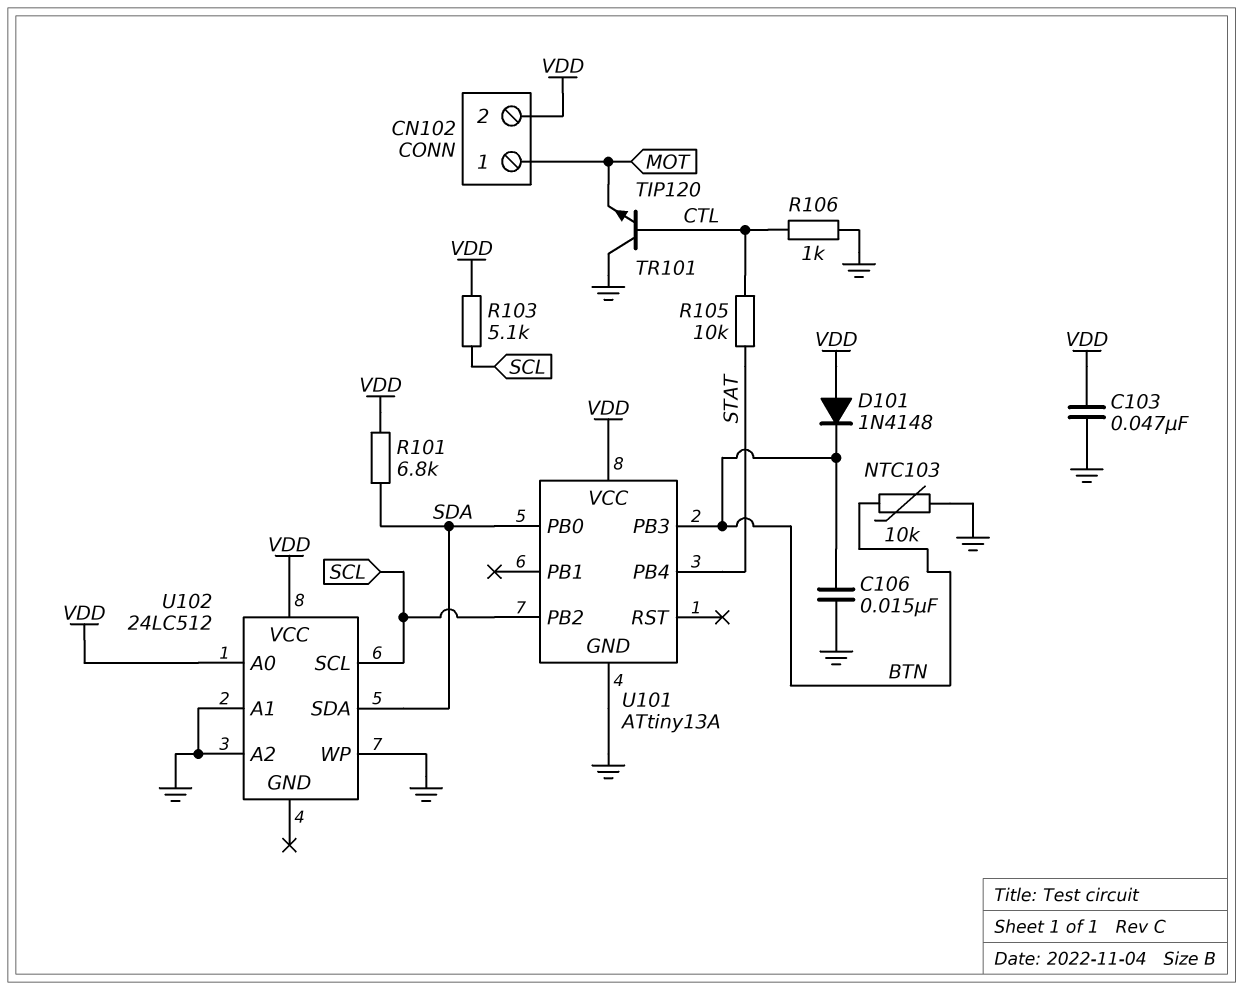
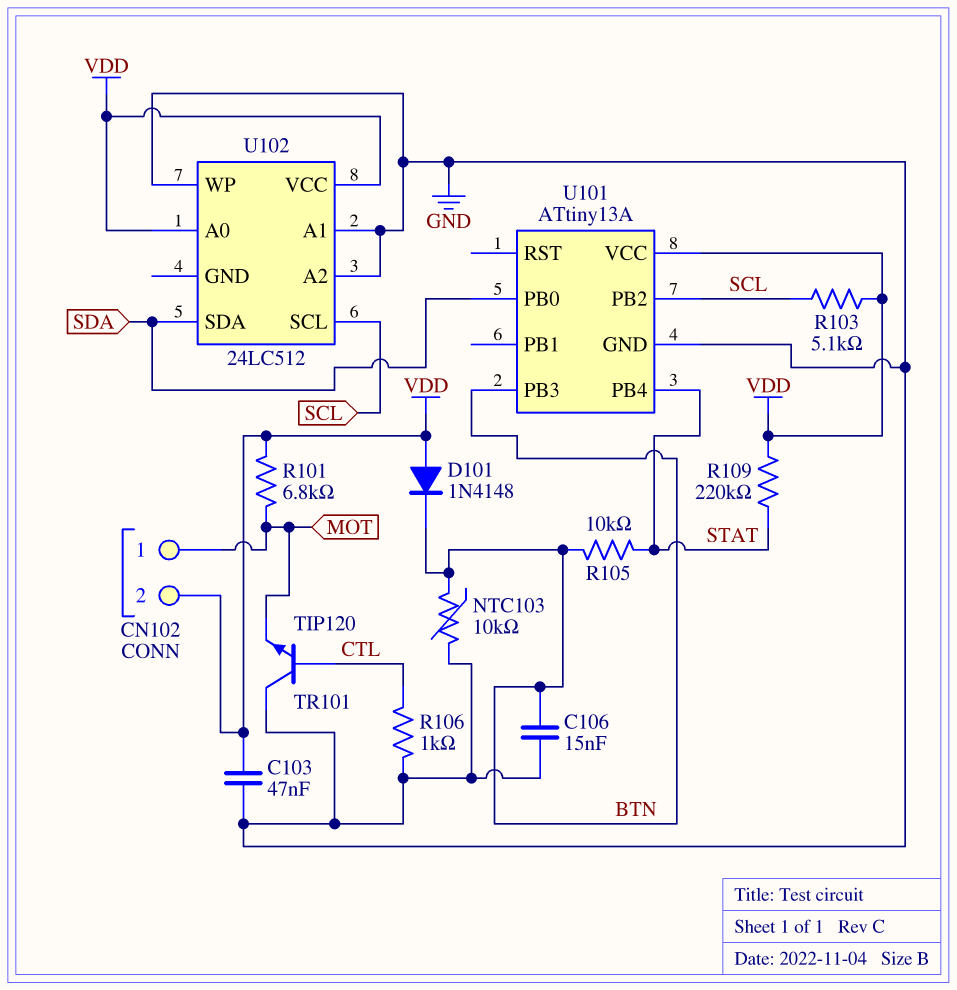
R101: 6.8k (SDA, VDD) -> 6.8k (MOT, VDD)
R105: 10k (CTL, STAT) -> 10k (BTN, STAT)
R109: none -> 220k (STAT, VDD)

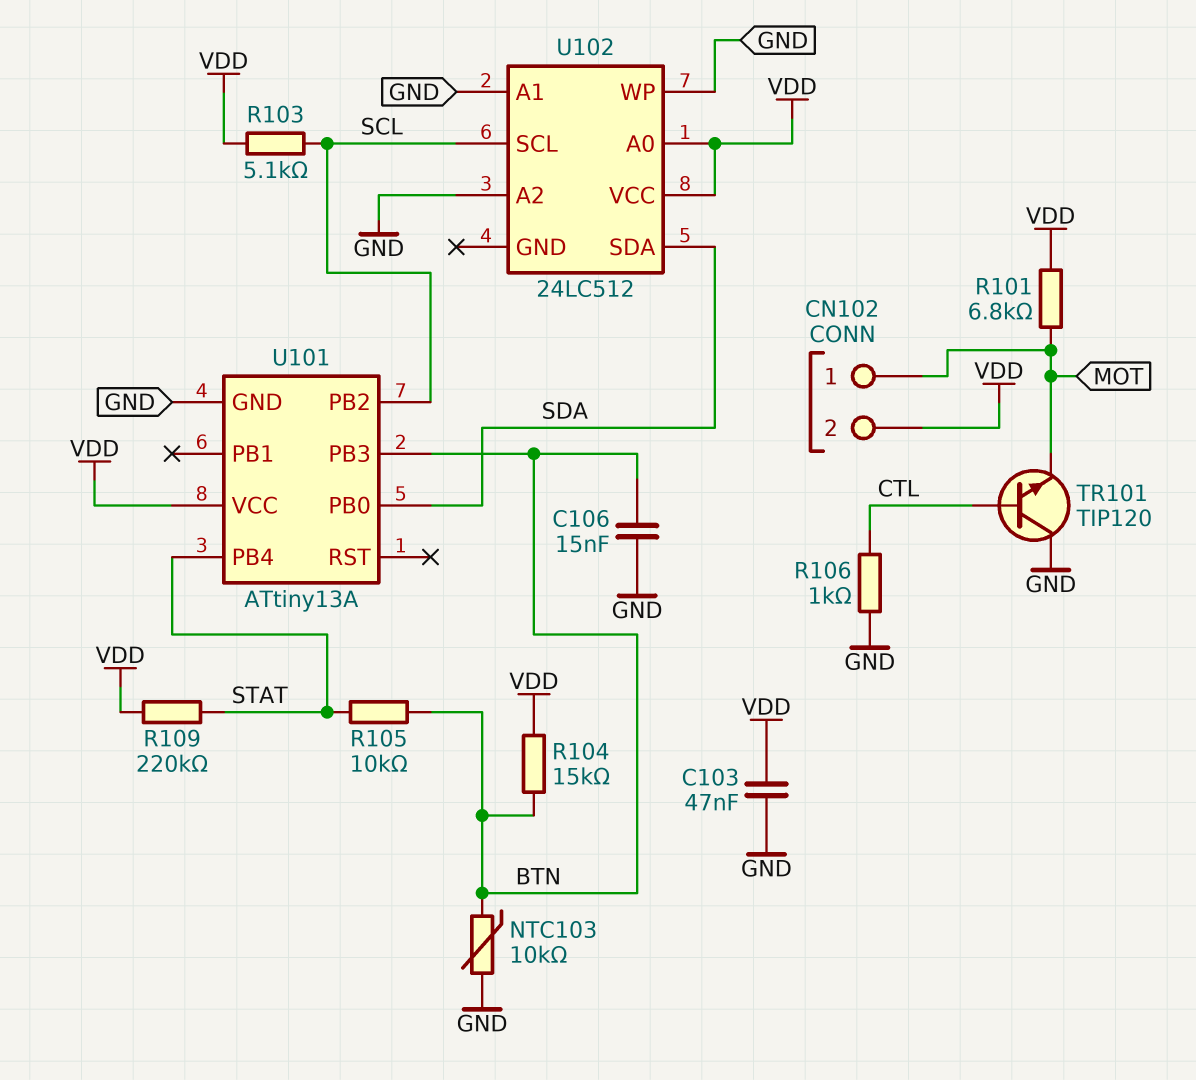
D101: diode 1N4148 (A VDD, K BTN) -> none
R104: none -> 15k (BTN, VDD)

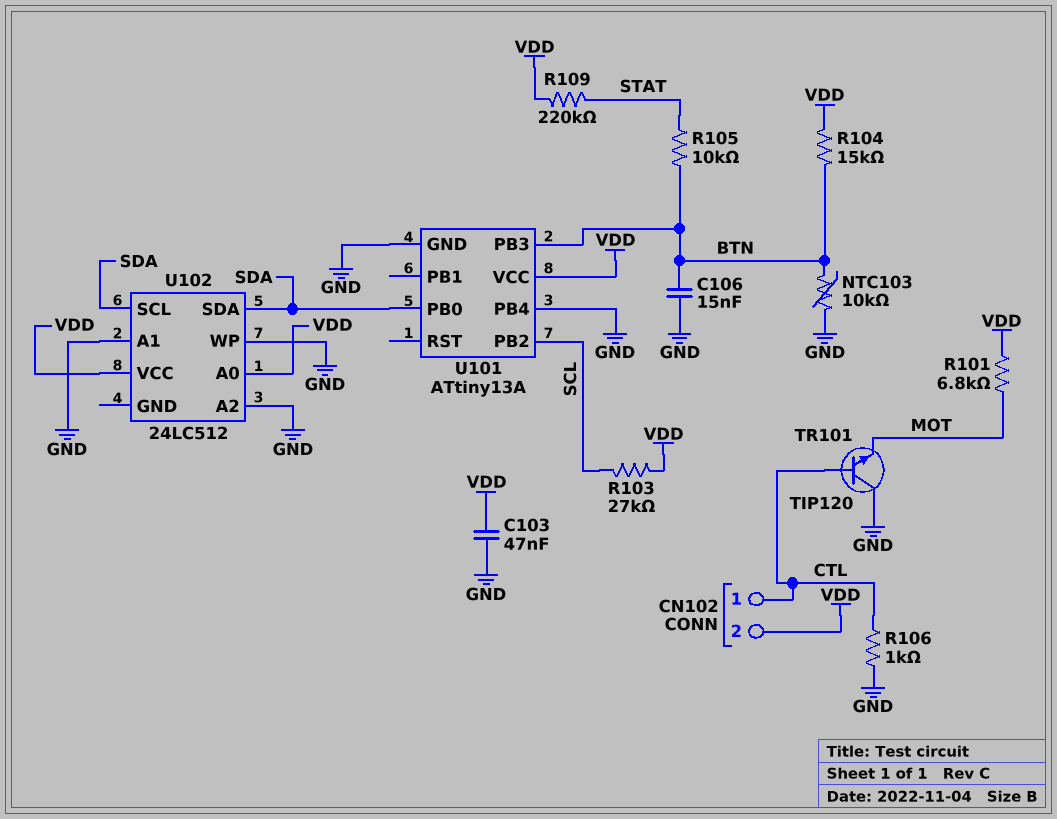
CN102 pin 1: MOT -> CTL
R103: 5.1k (SCL, VDD) -> 27k (SCL, VDD)
U101 pin PB4: STAT -> GND
U102 pin SCL: SCL -> SDA

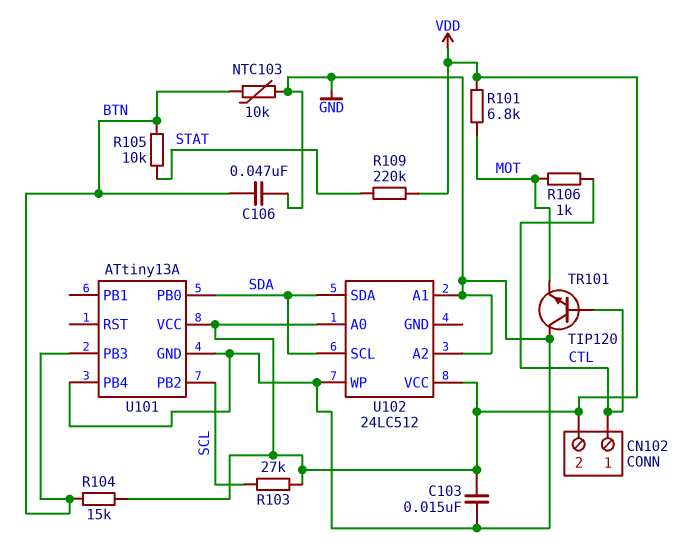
C103: 47nF (GND, VDD) -> 15nF (GND, VDD)
C106: 15nF (BTN, GND) -> 47nF (BTN, GND)
R106: 1k (CTL, GND) -> 1k (CTL, MOT)

